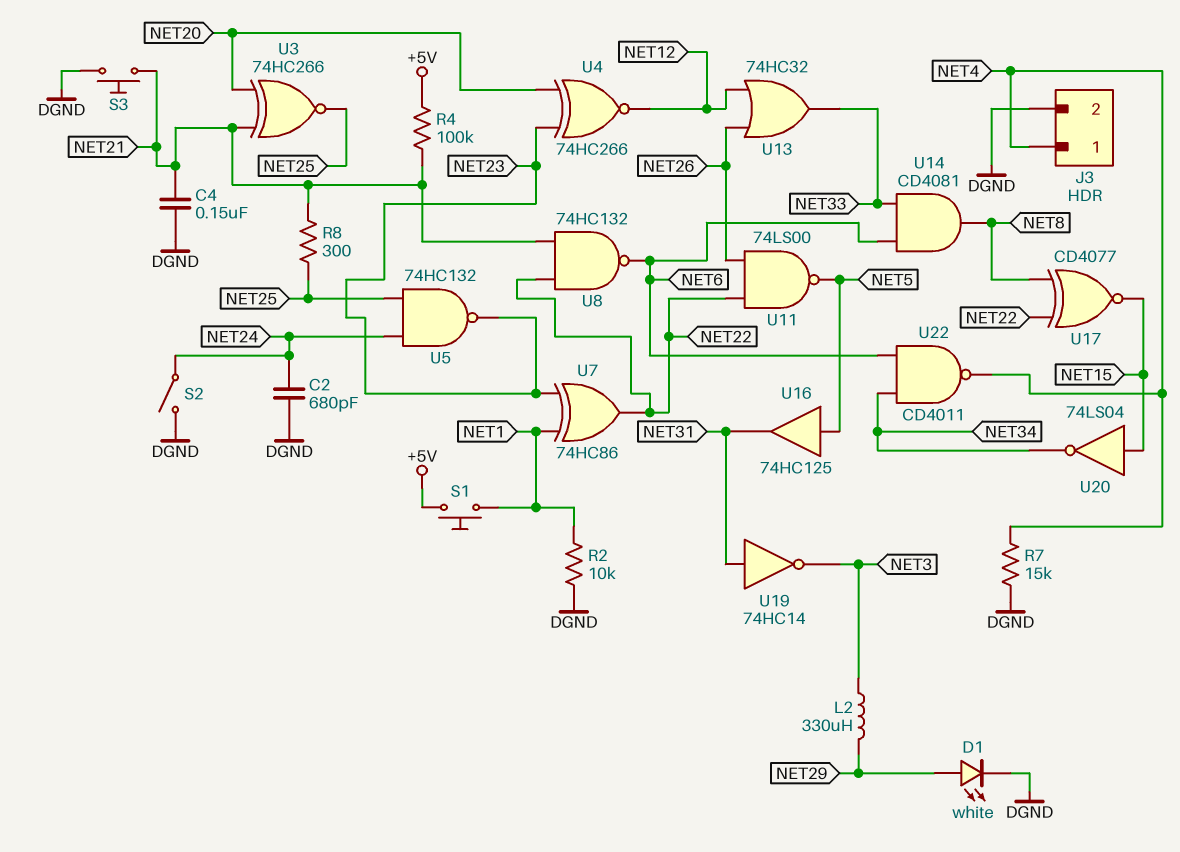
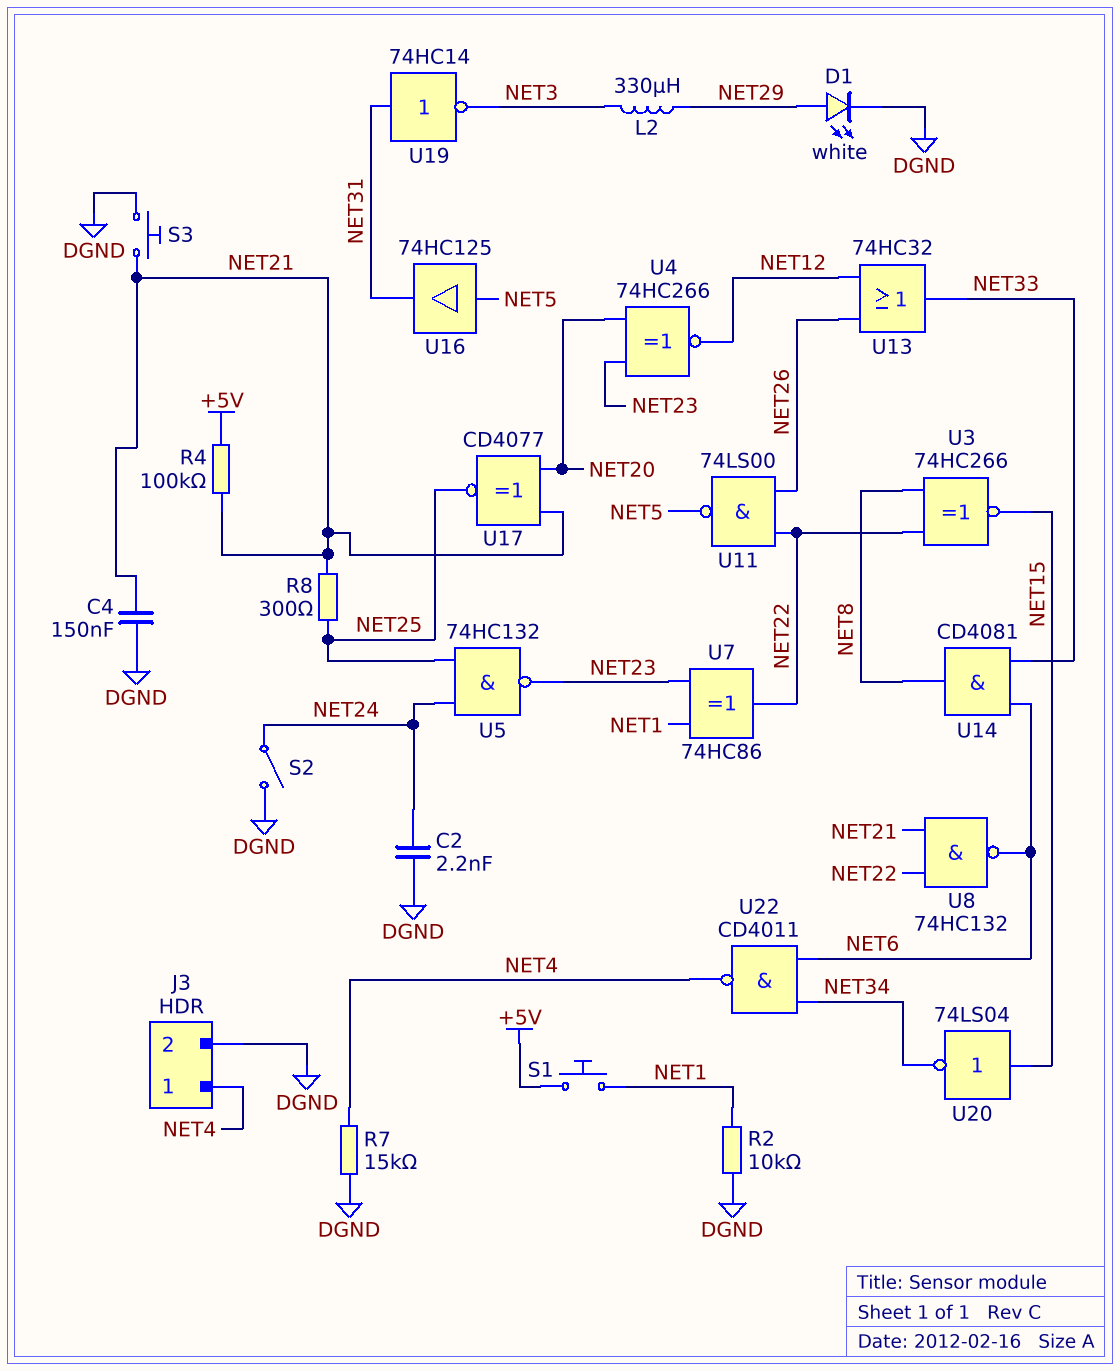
C2: 680pF (DGND, NET24) -> 2.2nF (DGND, NET24)
U3: XNOR 74HC266 (in NET20, in NET21, out NET25) -> XNOR 74HC266 (in NET8, in NET22, out NET15)
U17: XNOR CD4077 (in NET8, in NET22, out NET15) -> XNOR CD4077 (in NET20, in NET21, out NET25)

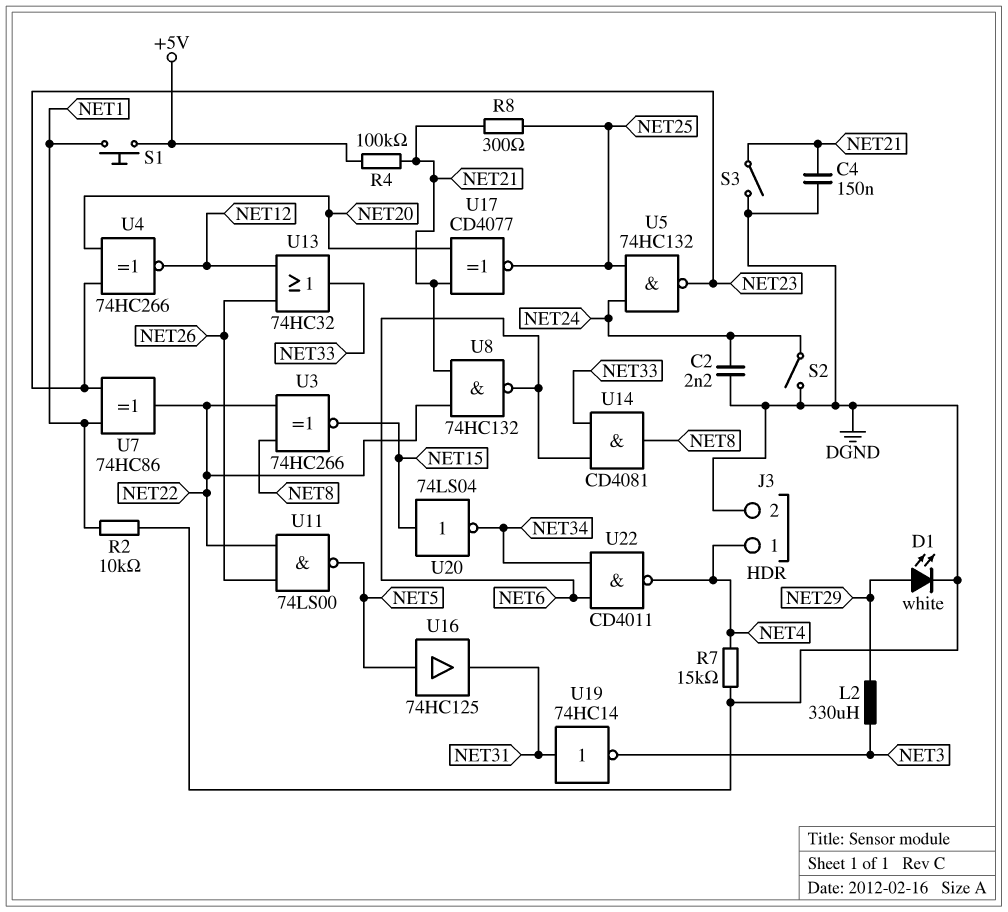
S3: button (DGND, NET21) -> switch (DGND, NET21)

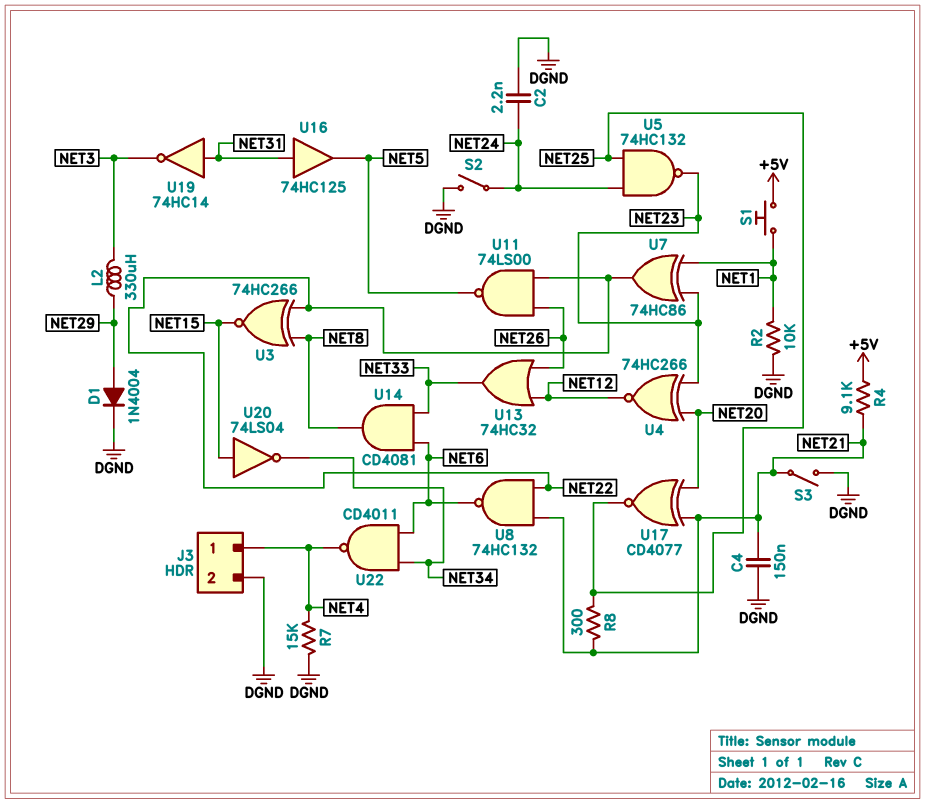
D1: LED white (A NET29, K DGND) -> diode 1N4004 (A NET29, K DGND)
R4: 100k (+5V, NET21) -> 9.1k (+5V, NET21)
U16: buffer 74HC125 (in NET5, out NET31) -> buffer 74HC125 (in NET31, out NET5)

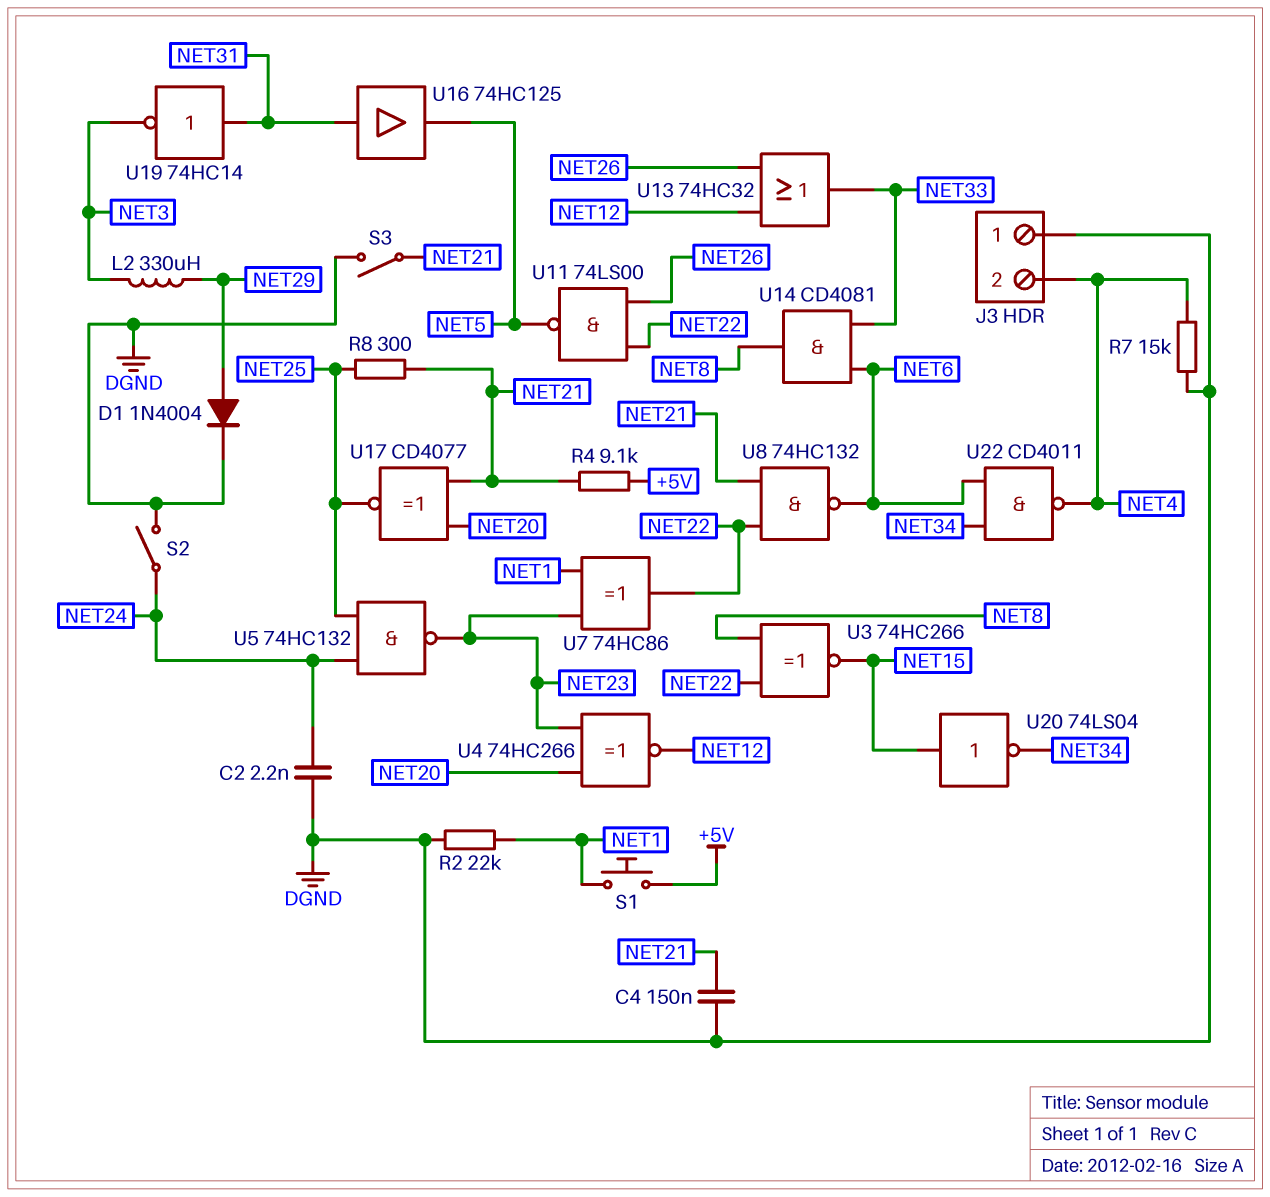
J3 pin 1: NET4 -> DGND
J3 pin 2: DGND -> NET4
R2: 10k (DGND, NET1) -> 22k (DGND, NET1)

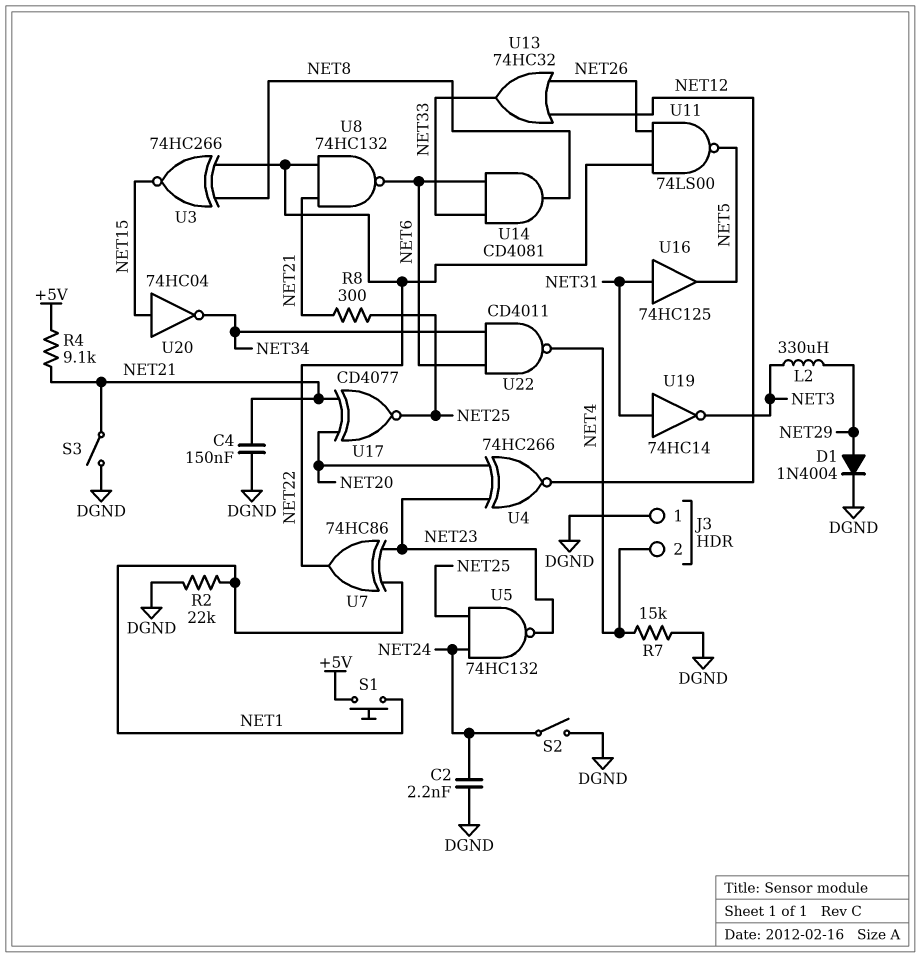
U20: NOT 74LS04 (in NET15, out NET34) -> NOT 74HC04 (in NET15, out NET34)

